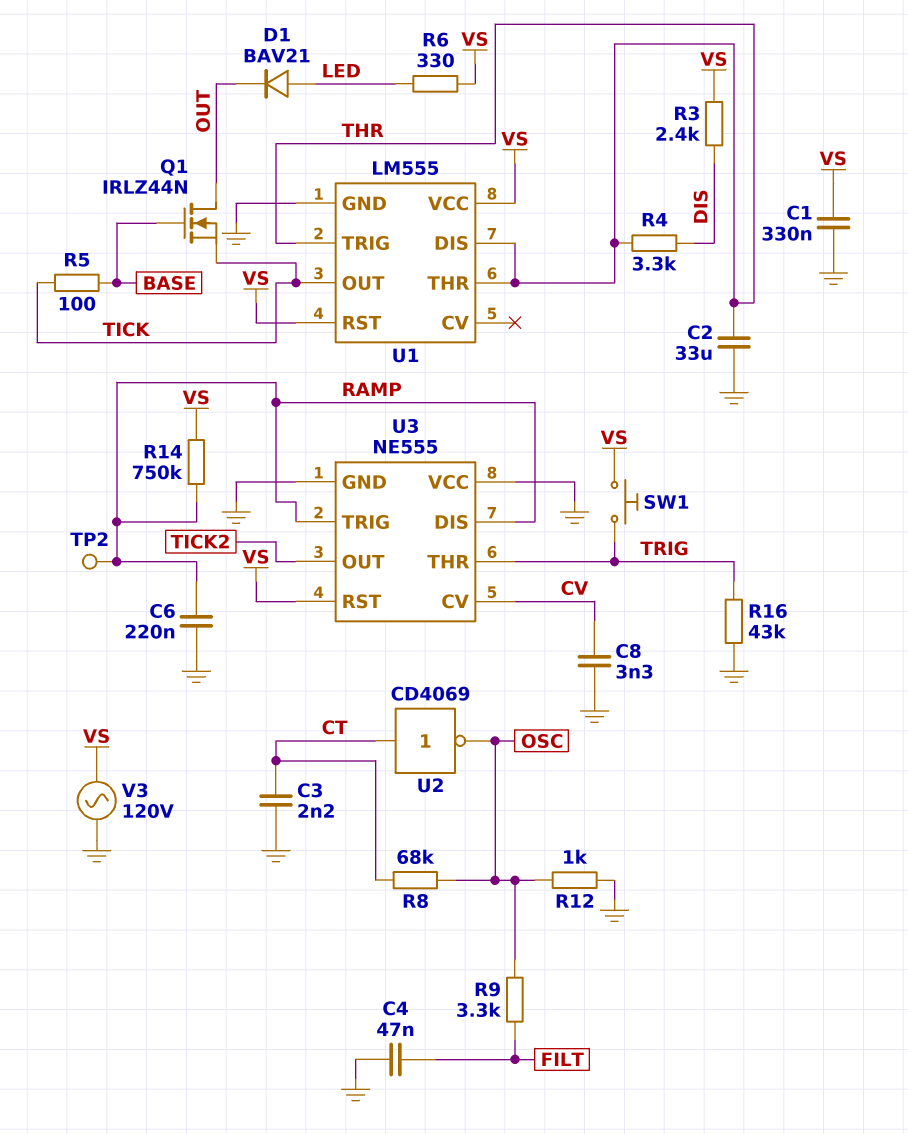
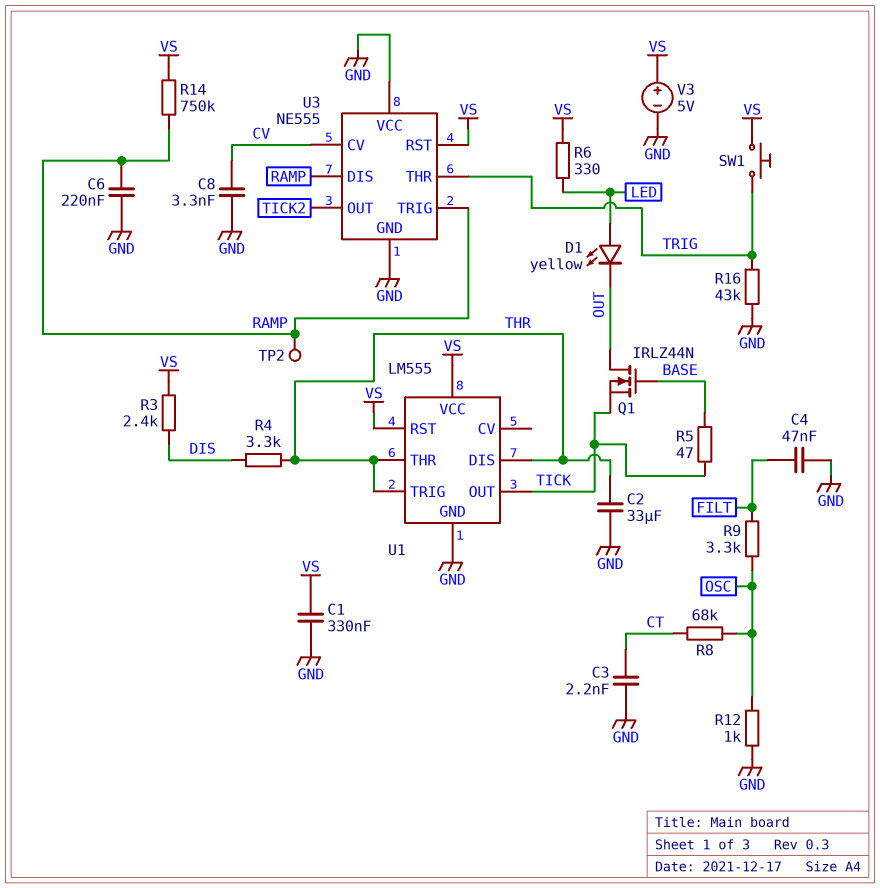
D1: diode BAV21 (A LED, K OUT) -> LED yellow (A LED, K OUT)
R5: 100 (BASE, TICK) -> 47 (BASE, TICK)
U2: NOT CD4069 (in CT, out OSC) -> none
V3: AC 120V (GND, VS) -> 5V (plus VS, minus GND)

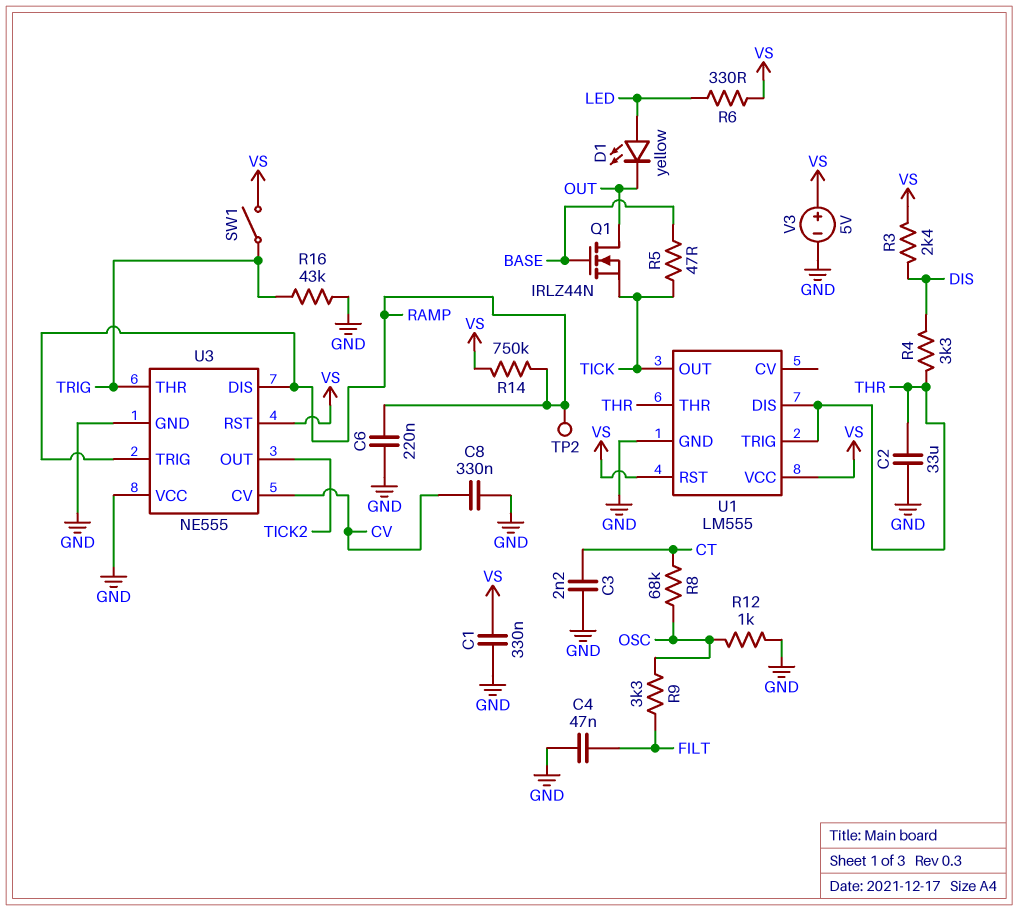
C8: 3.3nF (CV, GND) -> 330nF (CV, GND)
SW1: button (TRIG, VS) -> switch (TRIG, VS)

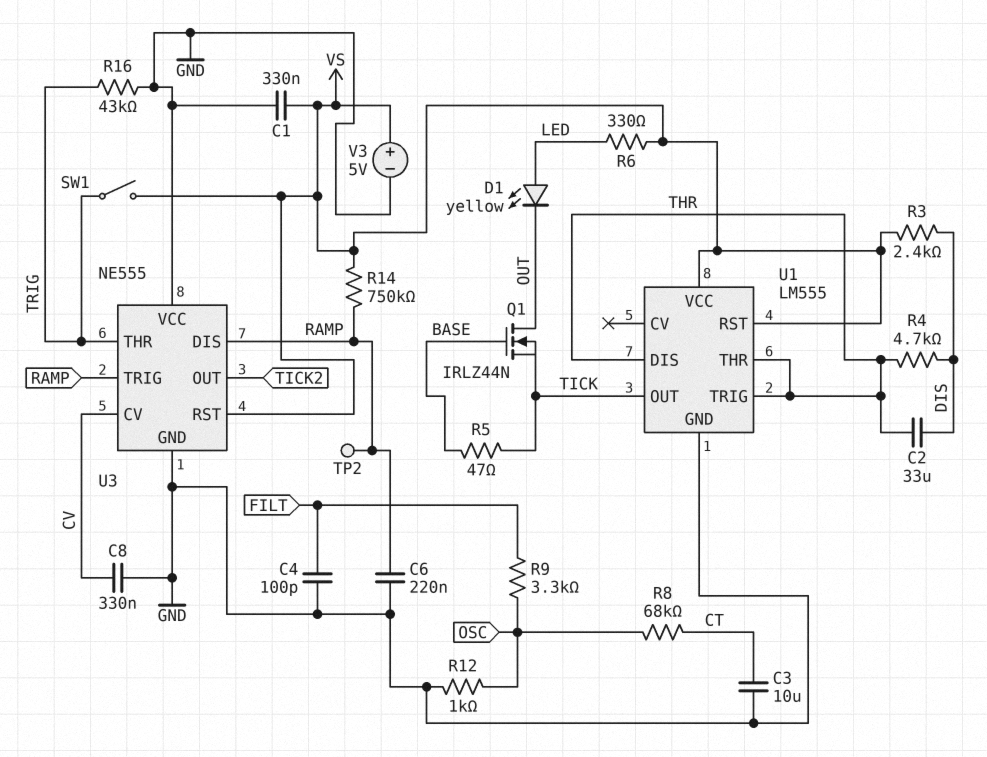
C2: 33uF (GND, THR) -> 33uF (DIS, THR)
C3: 2.2nF (CT, GND) -> 10uF (CT, GND)
C4: 47nF (FILT, GND) -> 100pF (FILT, GND)
R4: 3.3k (DIS, THR) -> 4.7k (DIS, THR)

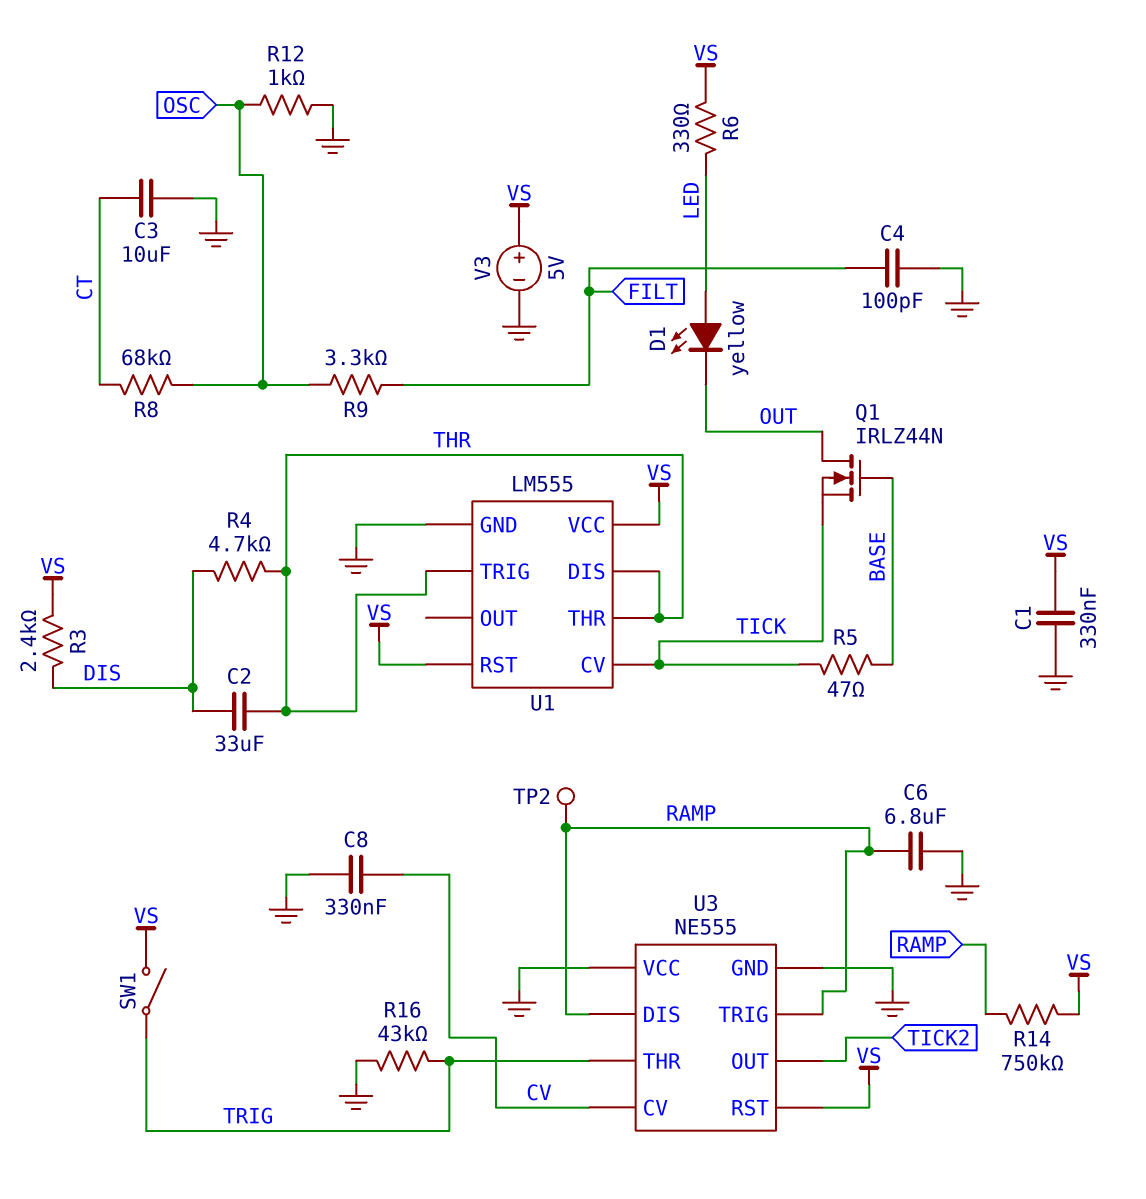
C6: 220nF (GND, RAMP) -> 6.8uF (GND, RAMP)
U1 pin CV: none -> TICK
U1 pin OUT: TICK -> none

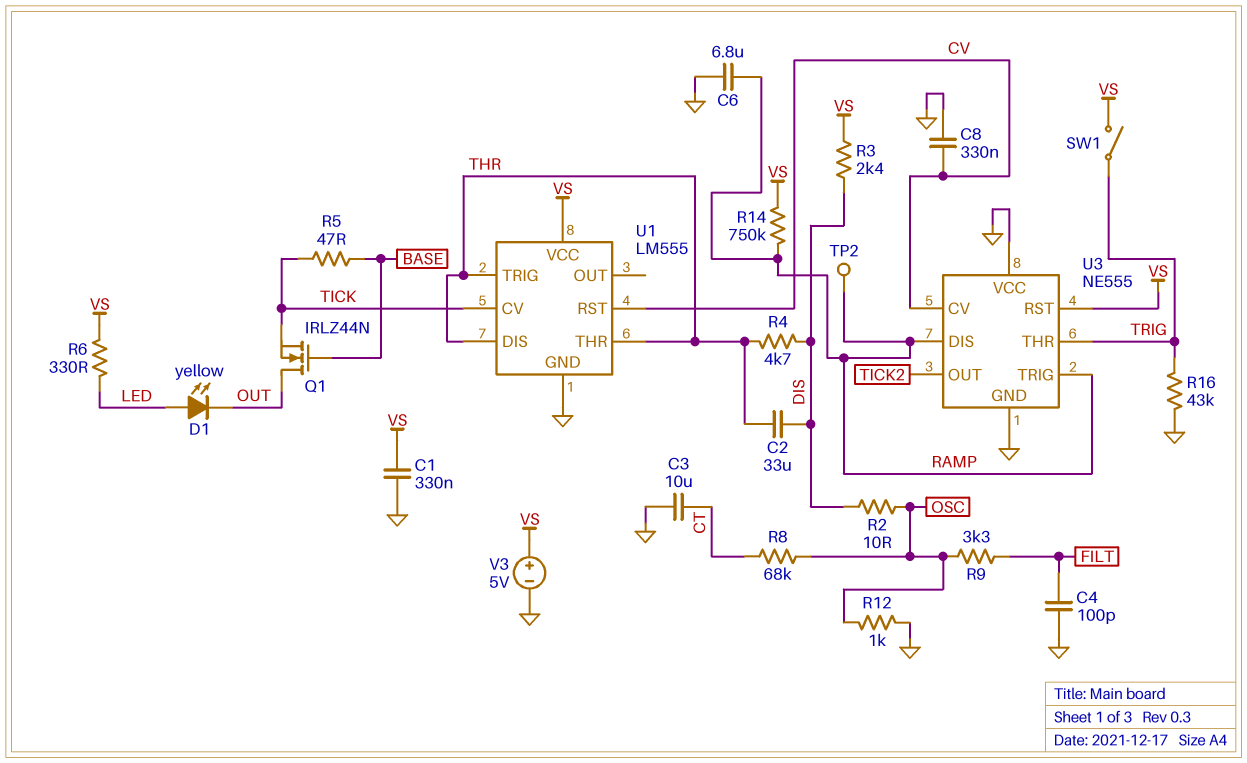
R2: none -> 10 (DIS, OSC)
U1 pin RST: VS -> CV

